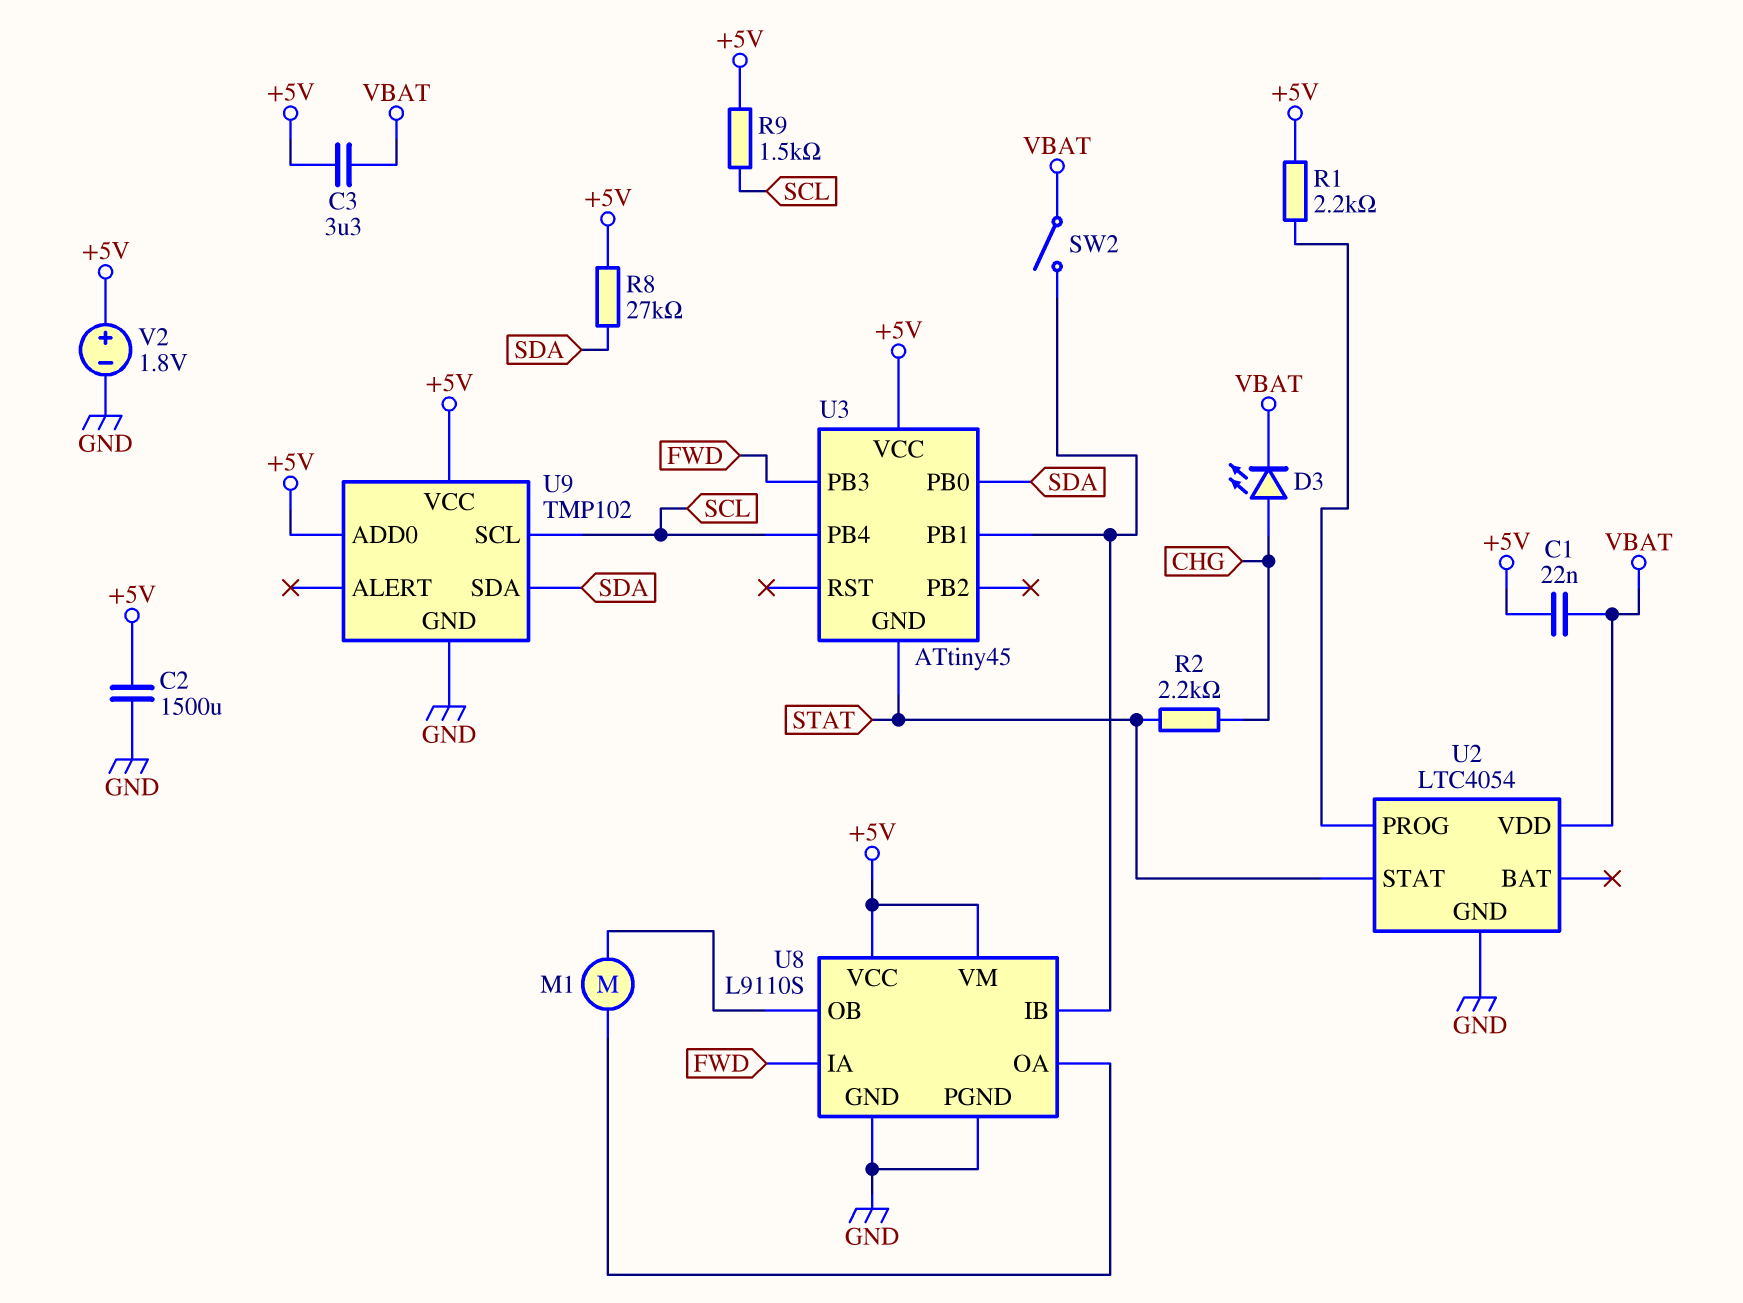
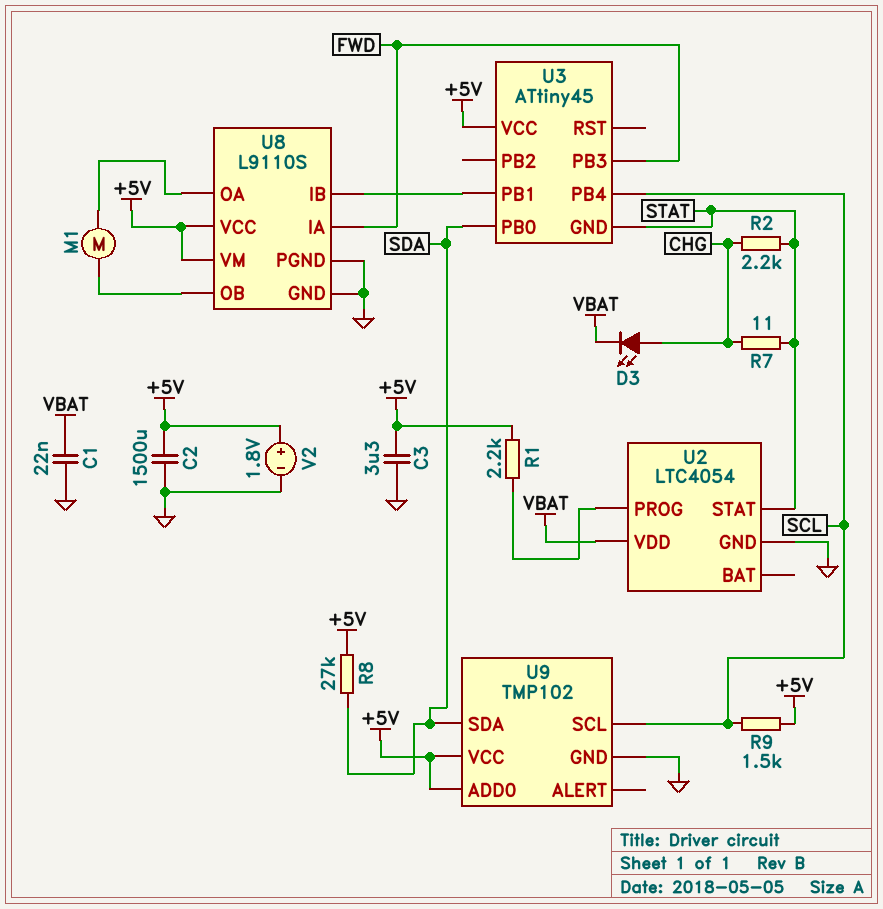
C1: 22nF (+5V, VBAT) -> 22nF (GND, VBAT)
C3: 3.3uF (+5V, VBAT) -> 3.3uF (+5V, GND)
R7: none -> 11 (CHG, STAT)
SW2: switch (U3/PB1, VBAT) -> none

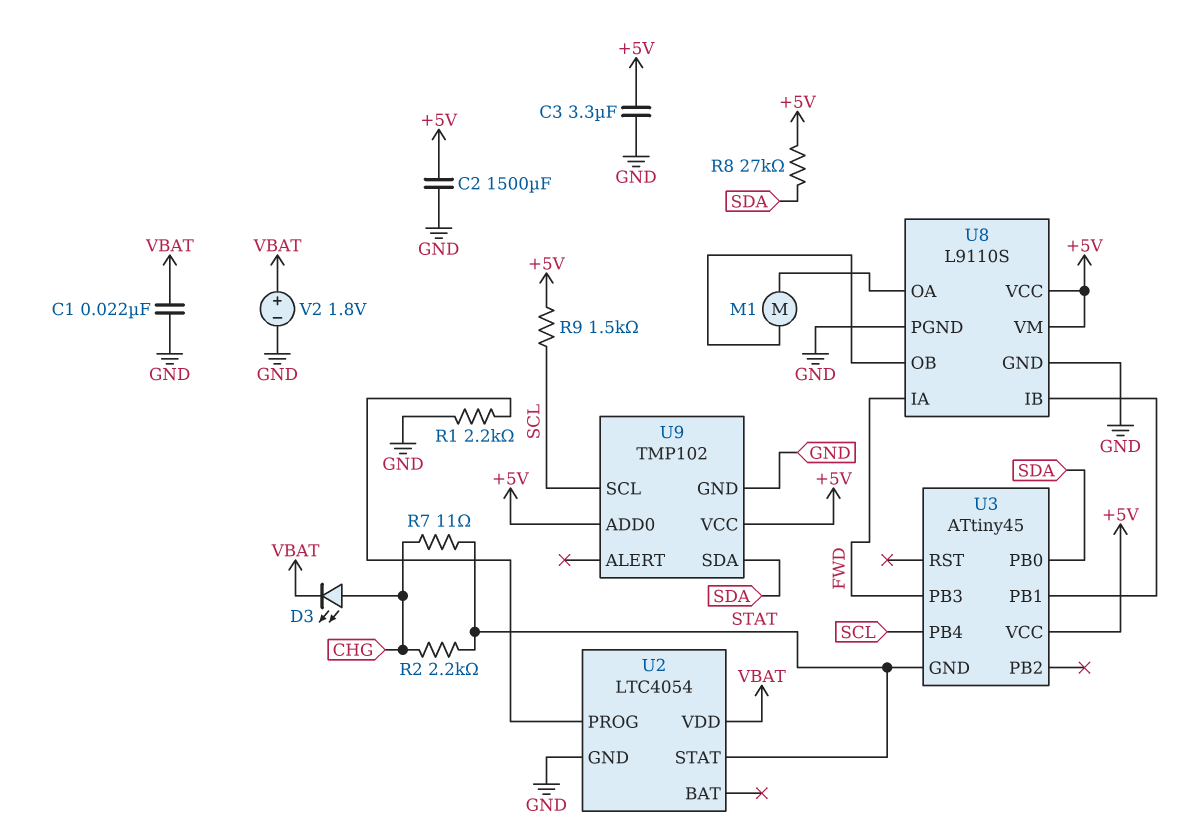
R1: 2.2k (+5V, U2/PROG) -> 2.2k (GND, U2/PROG)
V2: 1.8V (plus +5V, minus GND) -> 1.8V (plus VBAT, minus GND)

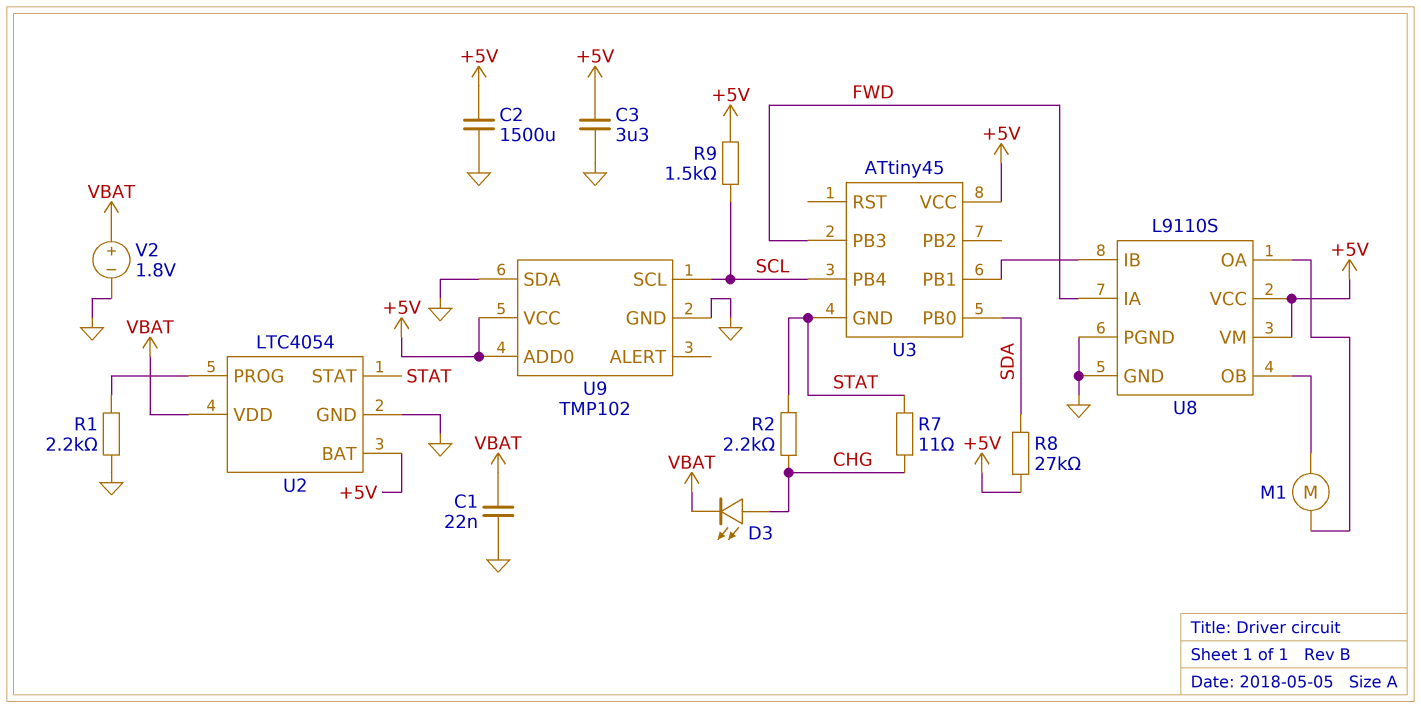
U2 pin BAT: none -> +5V
U9 pin SDA: SDA -> GND

